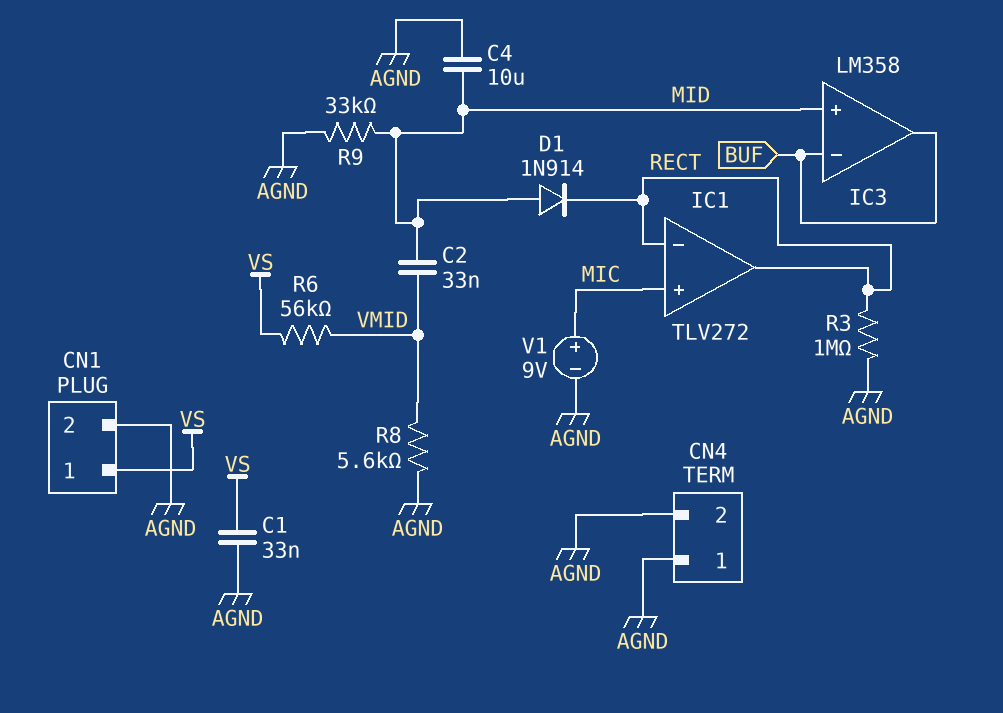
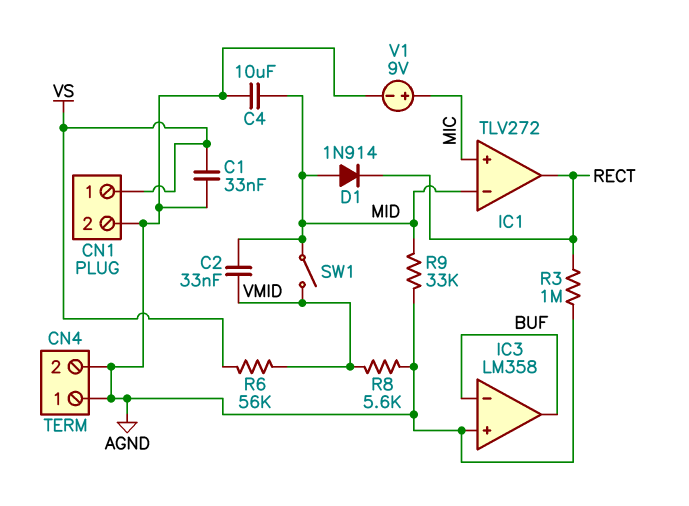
IC1 pin in-: RECT -> MID
IC3 pin in+: MID -> AGND
SW1: none -> switch (MID, VMID)

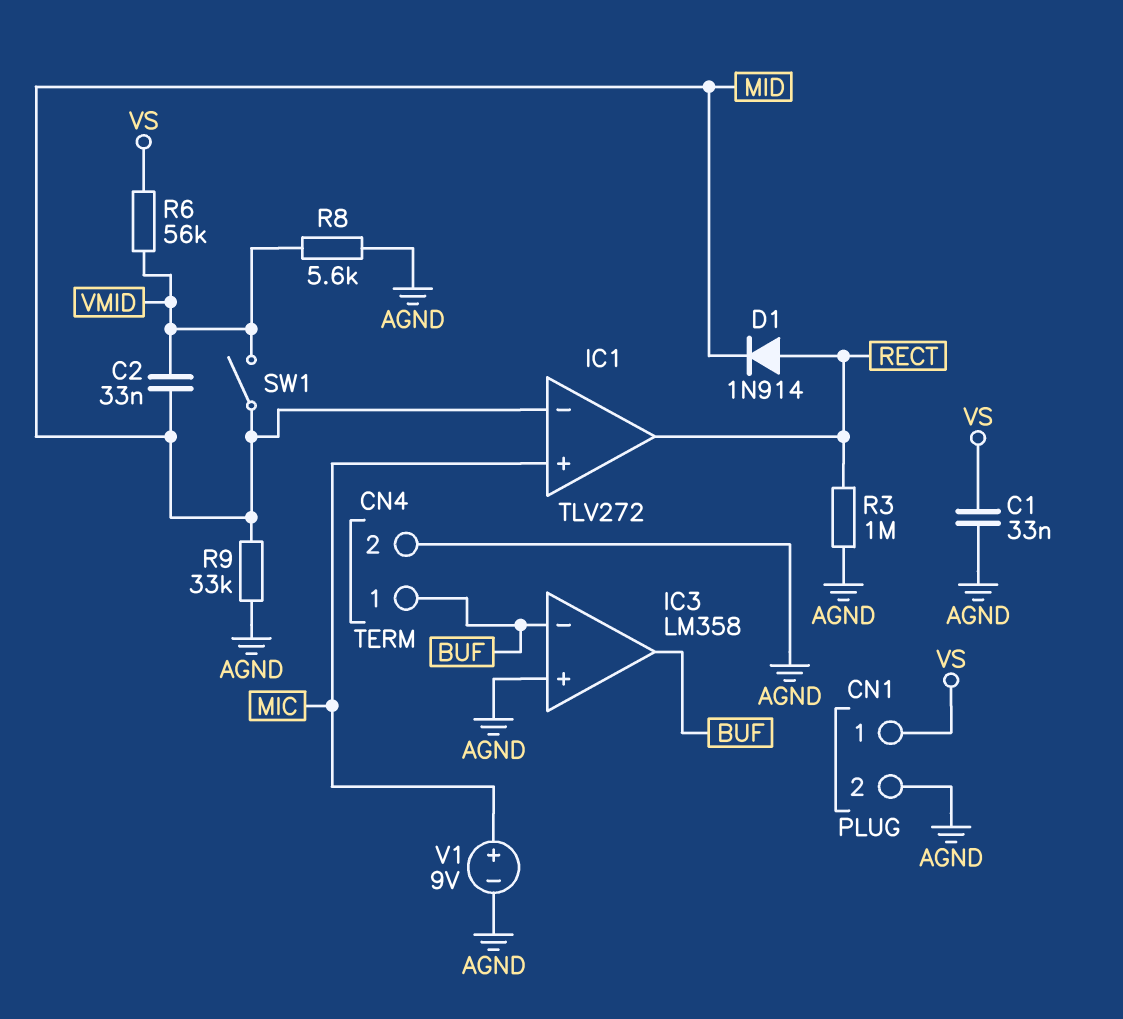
C4: 10uF (AGND, MID) -> none
CN4 pin 1: AGND -> BUF
D1: diode 1N914 (A MID, K RECT) -> diode 1N914 (A RECT, K MID)

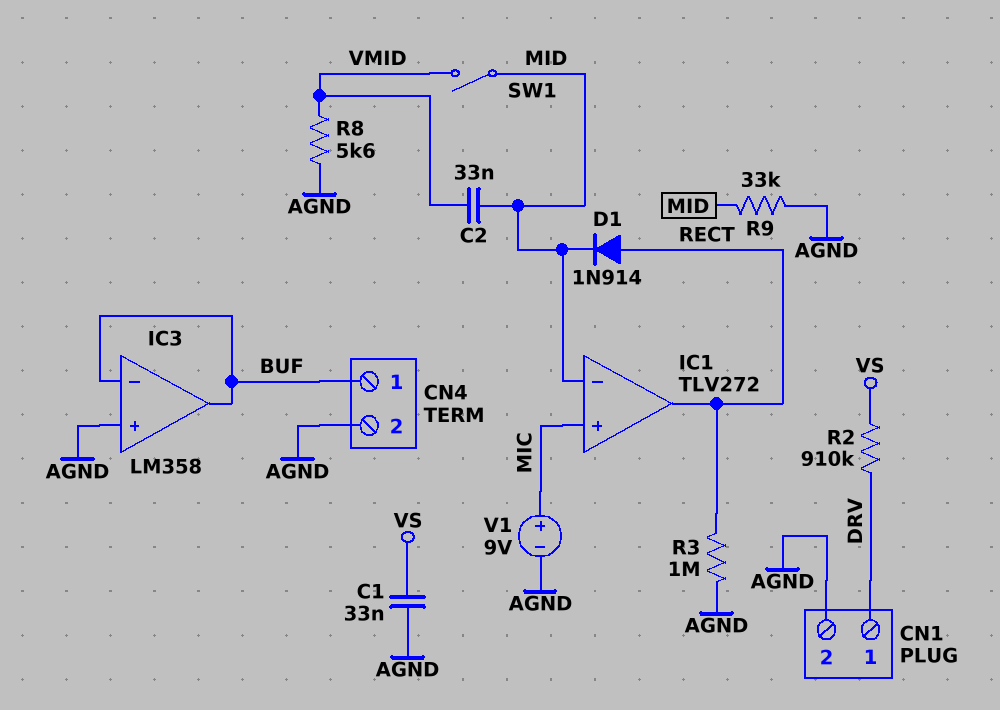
CN1 pin 1: VS -> DRV
R2: none -> 910k (DRV, VS)
R6: 56k (VMID, VS) -> none

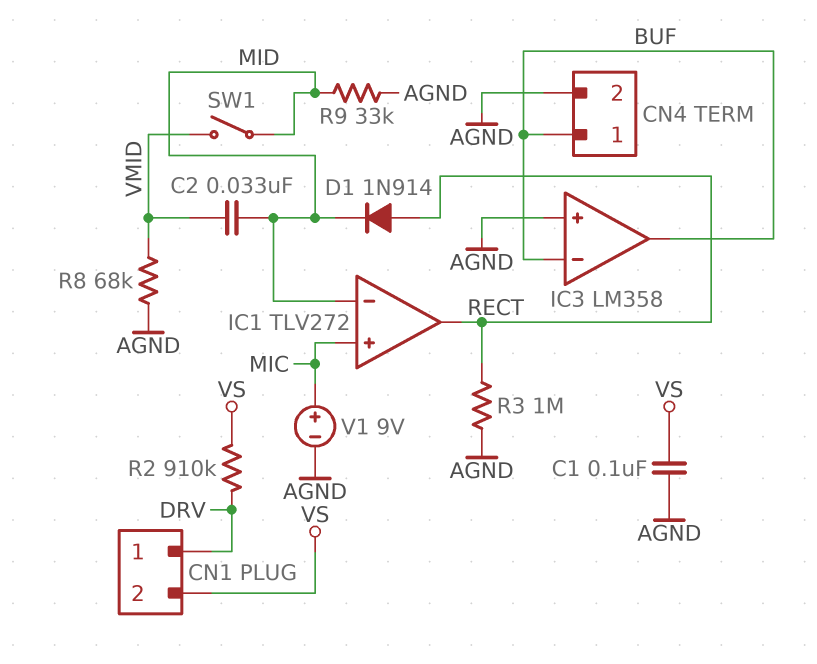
C1: 33nF (AGND, VS) -> 100nF (AGND, VS)
CN1 pin 2: AGND -> VS
R8: 5.6k (AGND, VMID) -> 68k (AGND, VMID)

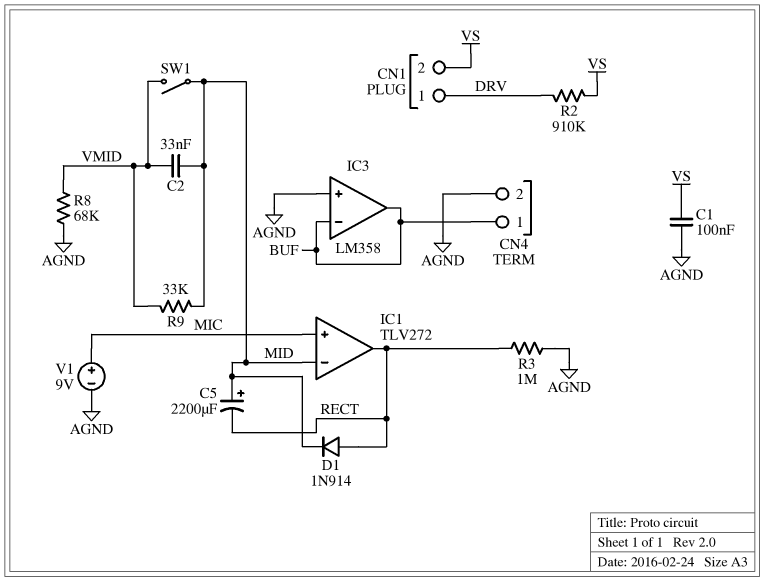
C5: none -> 2200uF (plus MID, minus RECT)
R9: 33k (AGND, MID) -> 33k (MID, VMID)

